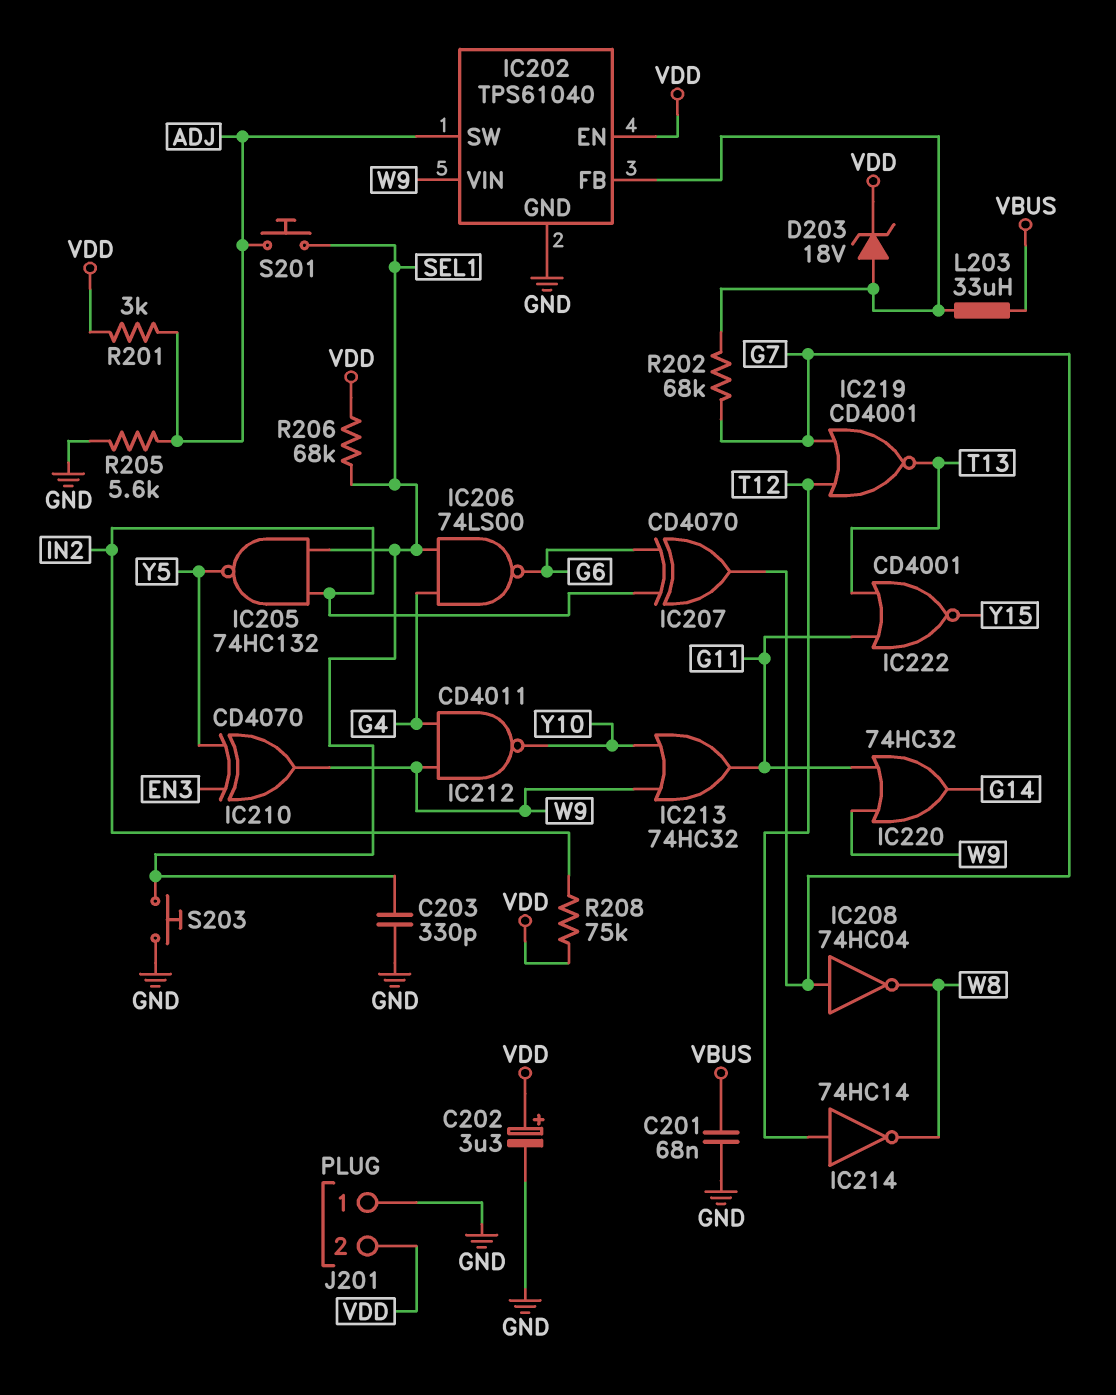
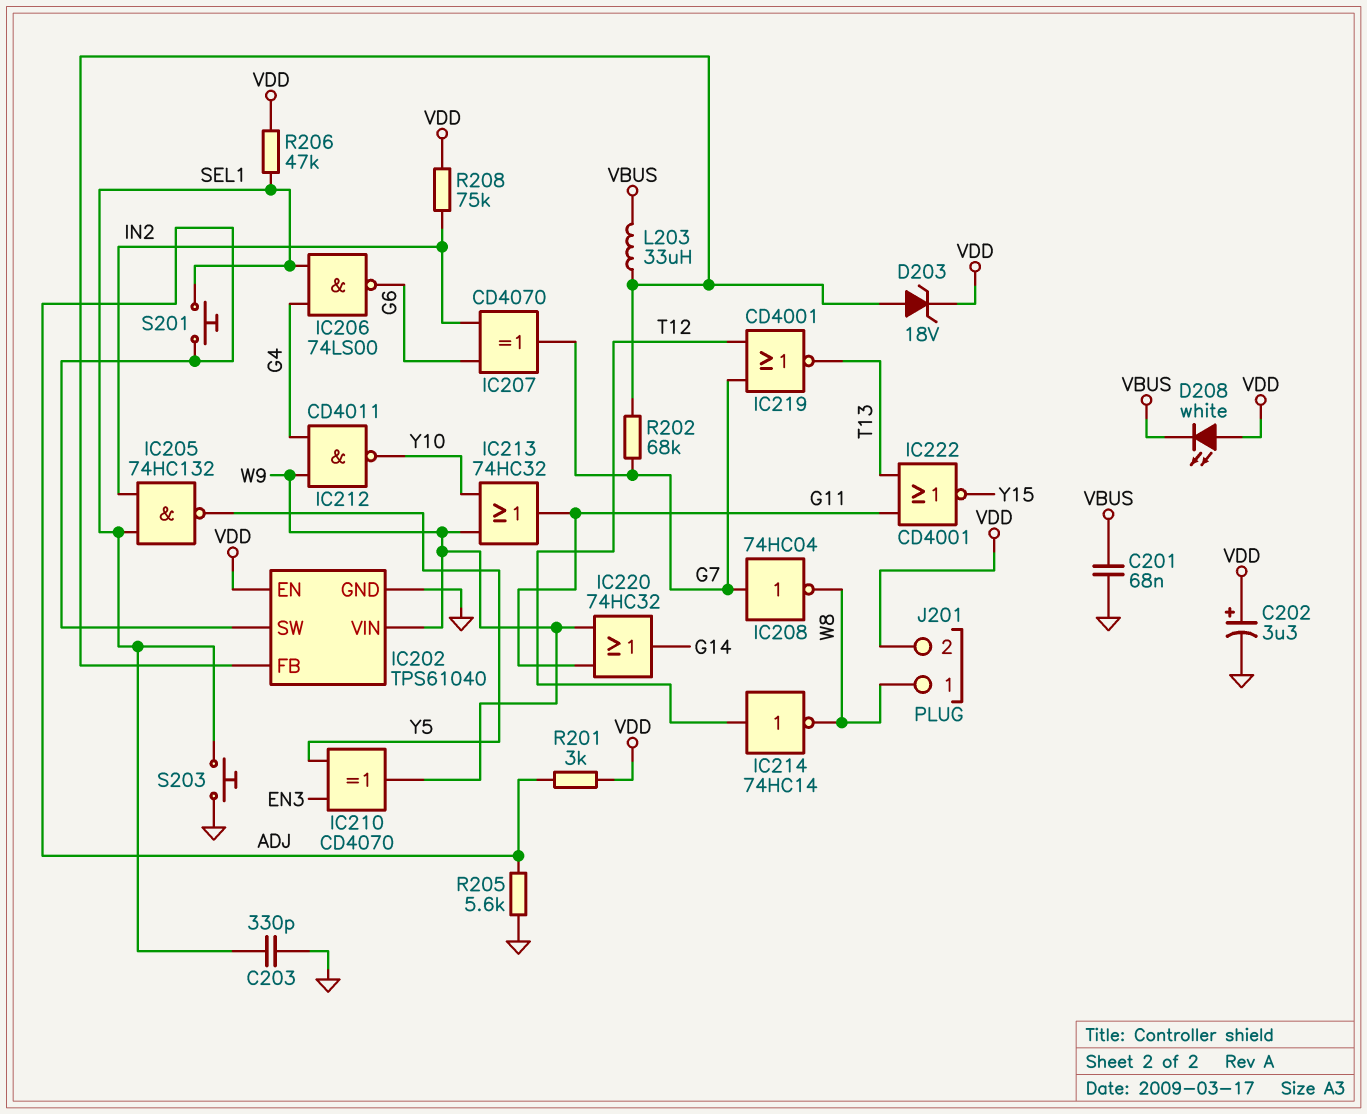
D208: none -> LED white (A VDD, K VBUS)
J201 pin 1: GND -> W8
R206: 68k (SEL1, VDD) -> 47k (SEL1, VDD)

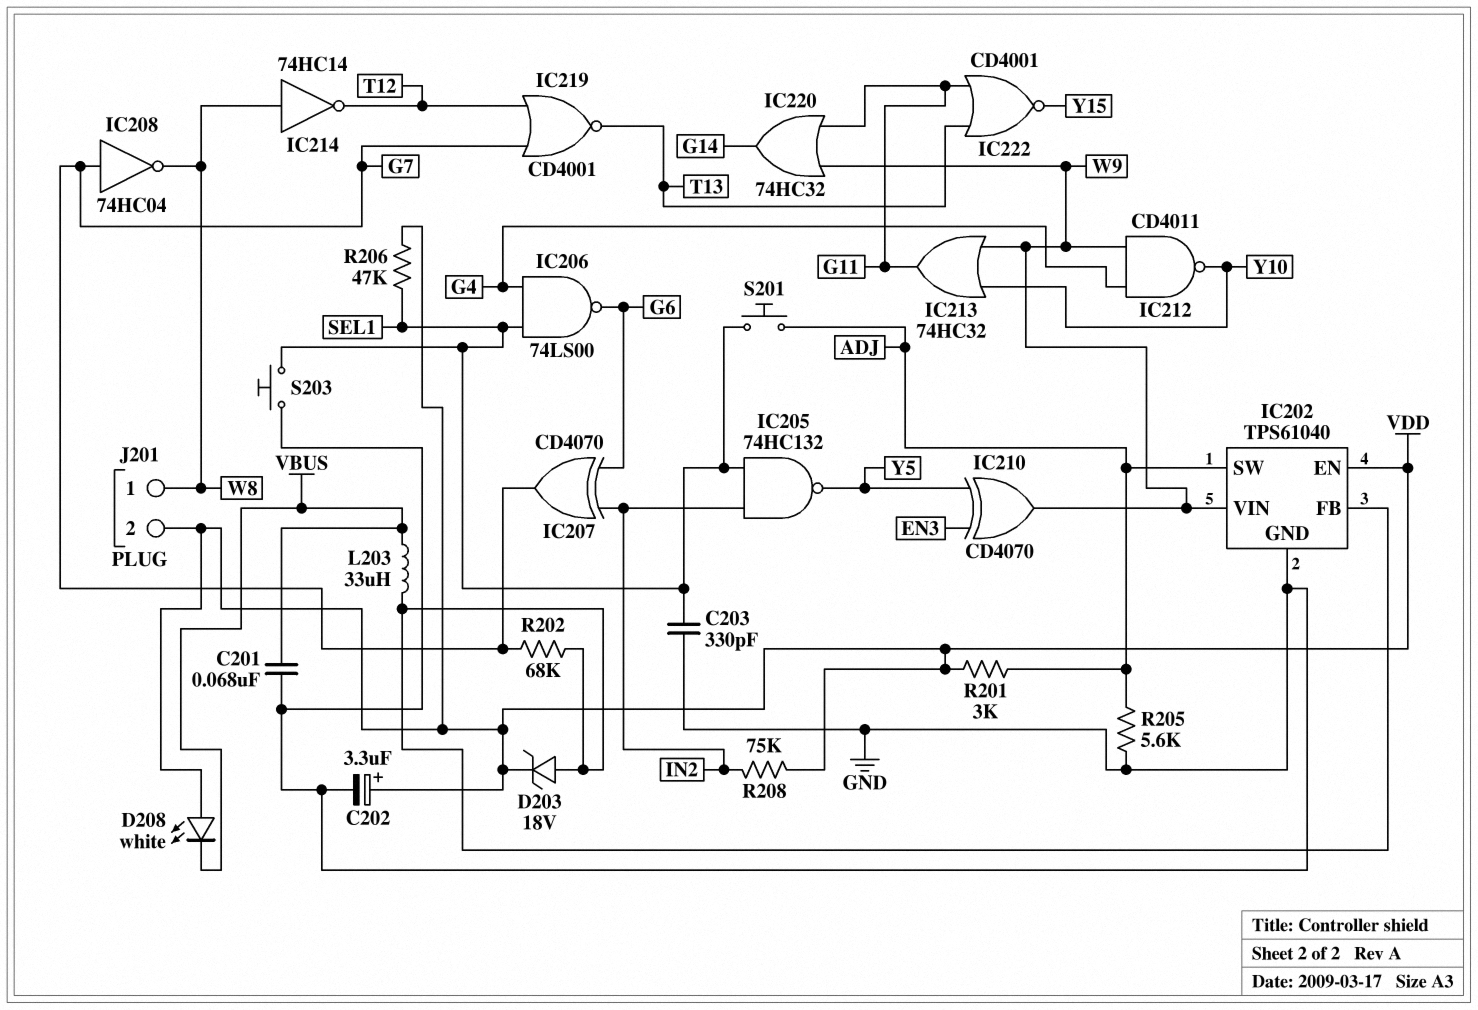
IC214: NOT 74HC14 (in T12, out W8) -> NOT 74HC14 (in W8, out T12)

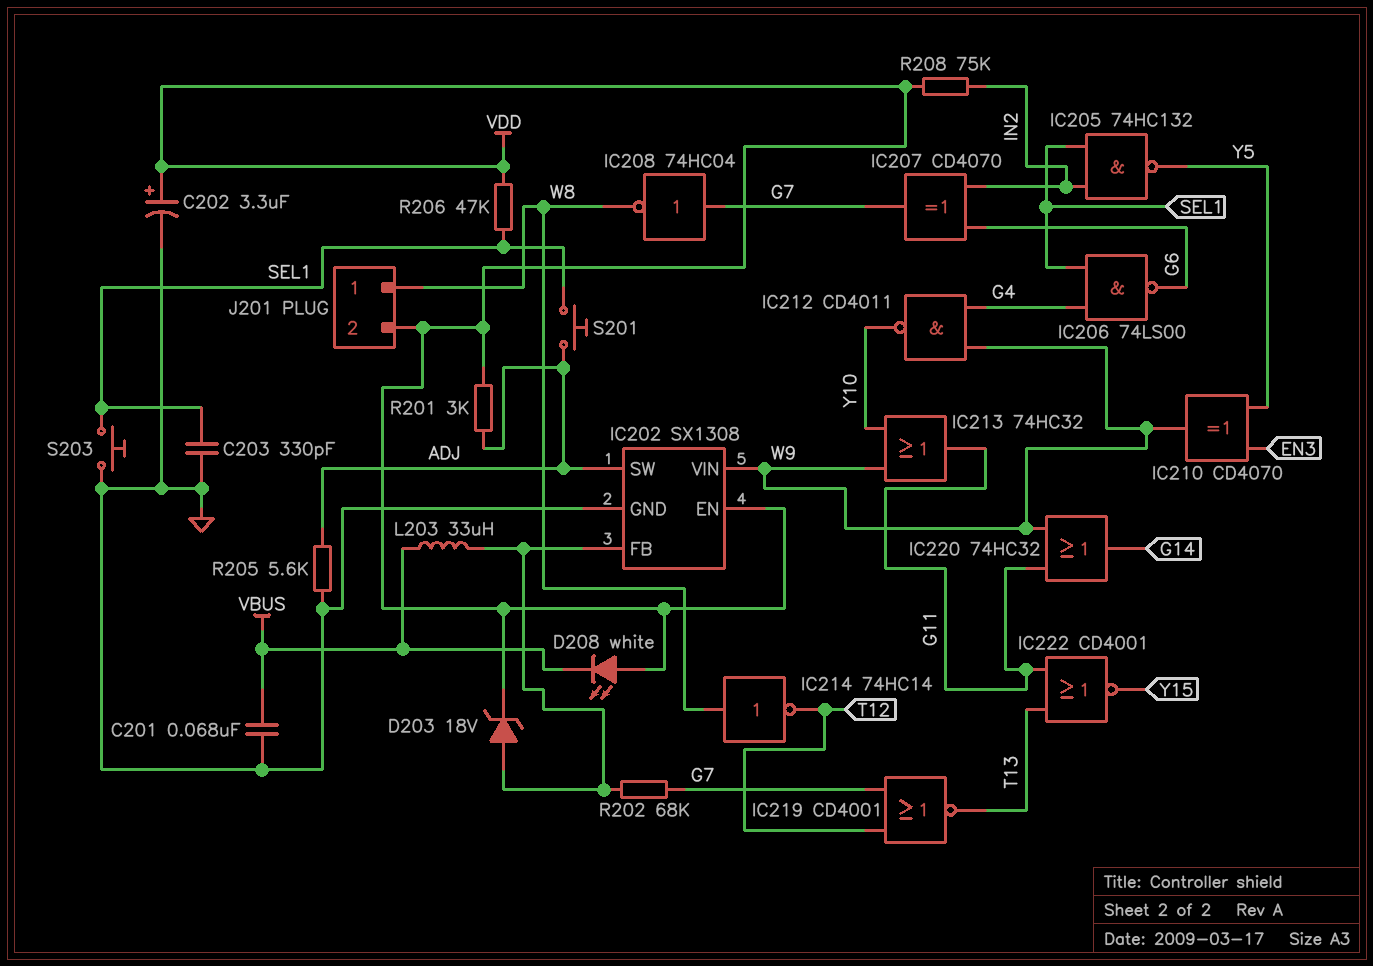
IC202: TPS61040 -> SX1308

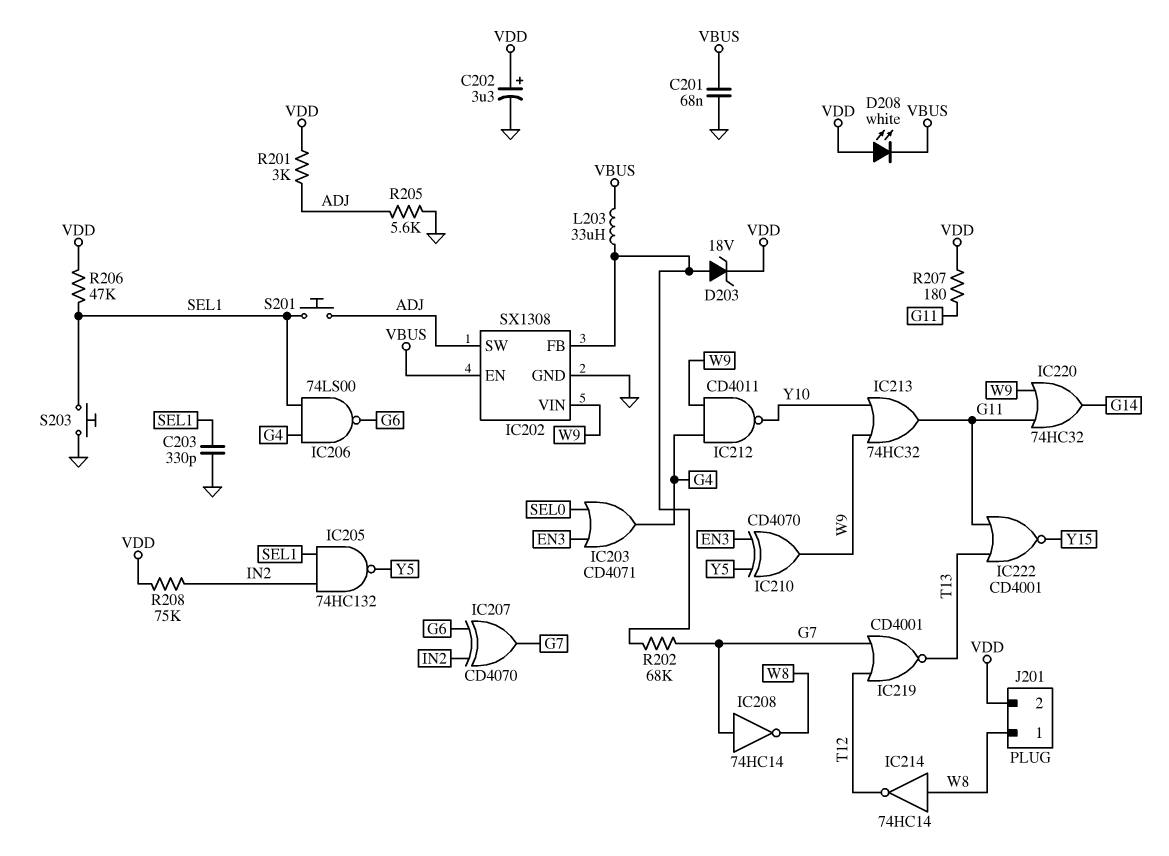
IC202 pin EN: VDD -> VBUS
IC203: none -> OR CD4071 (in EN3, in SEL0, out G4)
IC208: NOT 74HC04 (in G7, out W8) -> NOT 74HC14 (in G7, out W8)
R207: none -> 180 (G11, VDD)

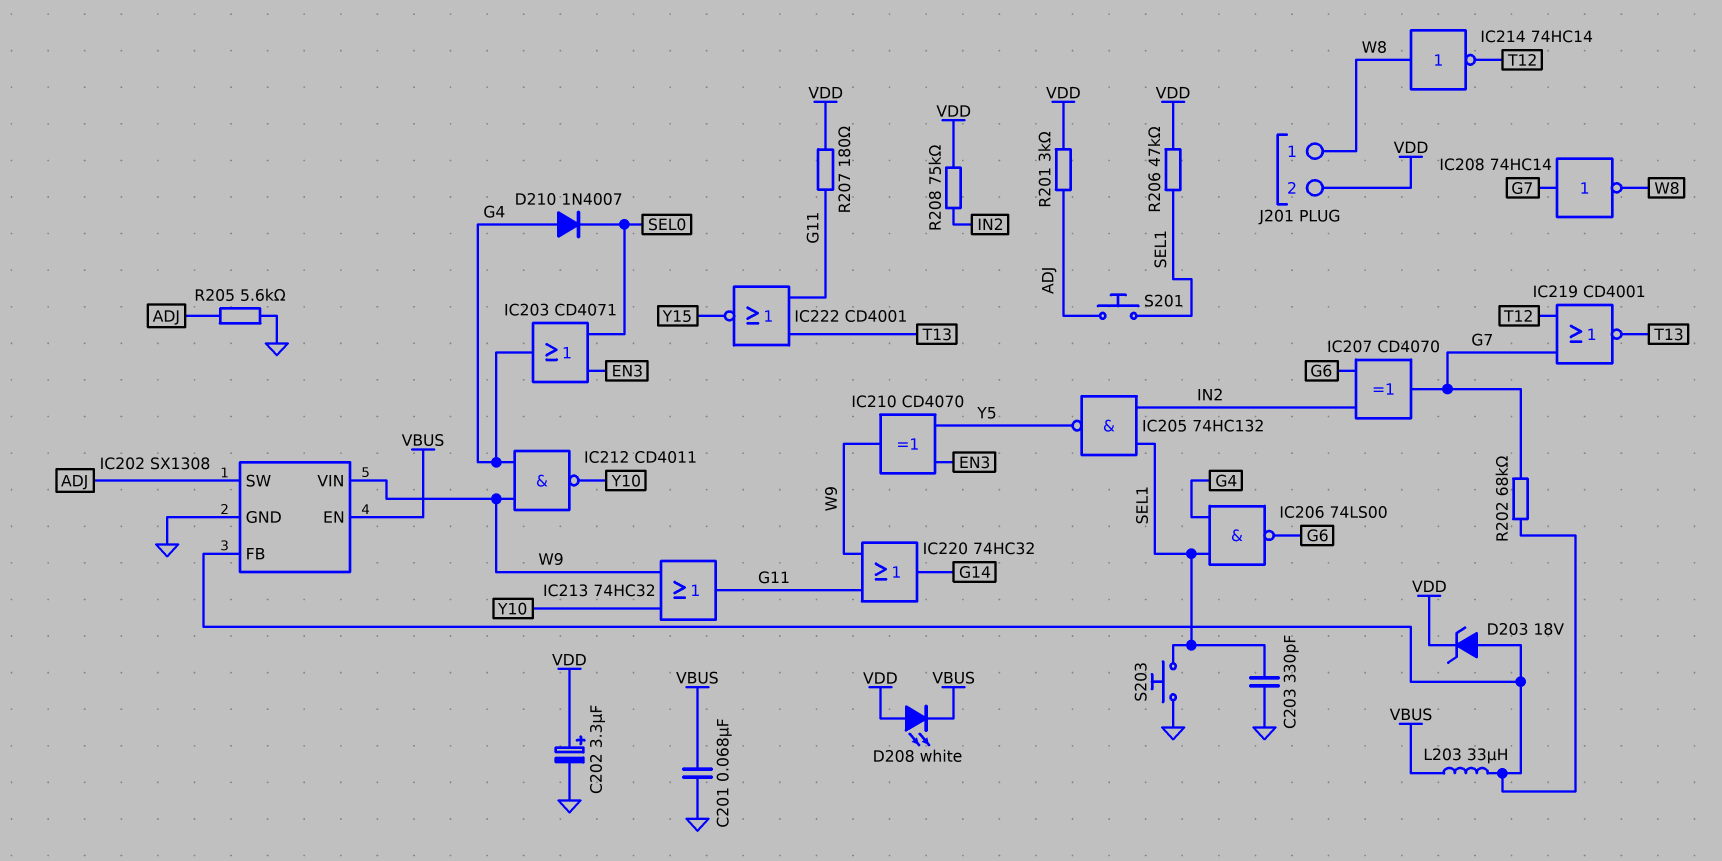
D210: none -> diode 1N4007 (A G4, K SEL0)

